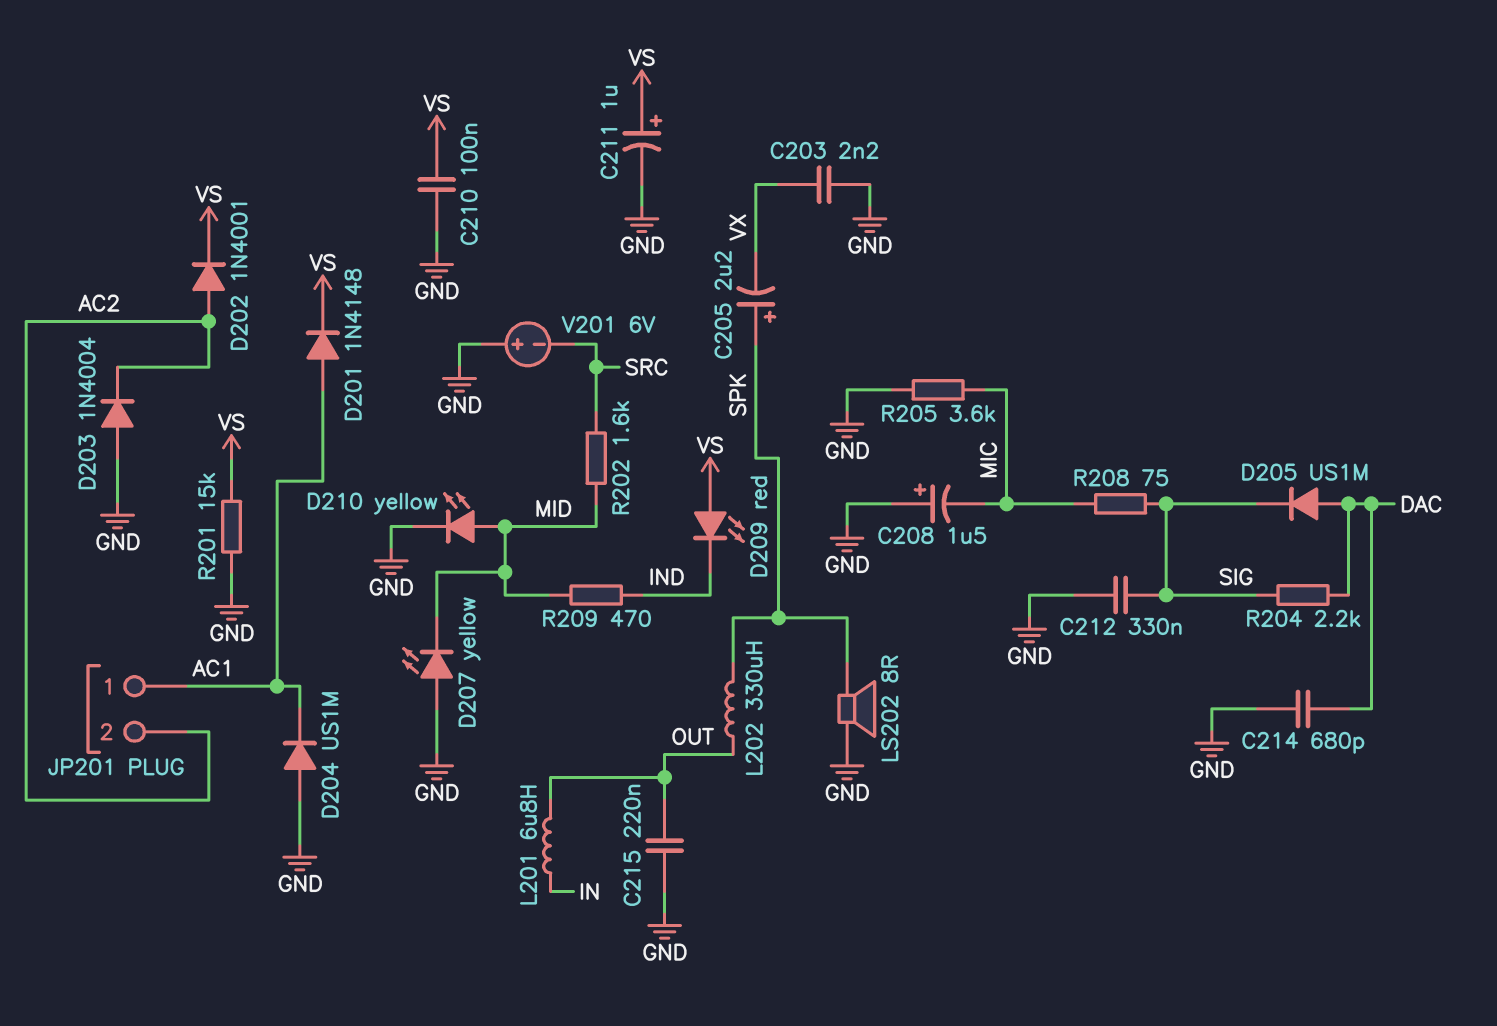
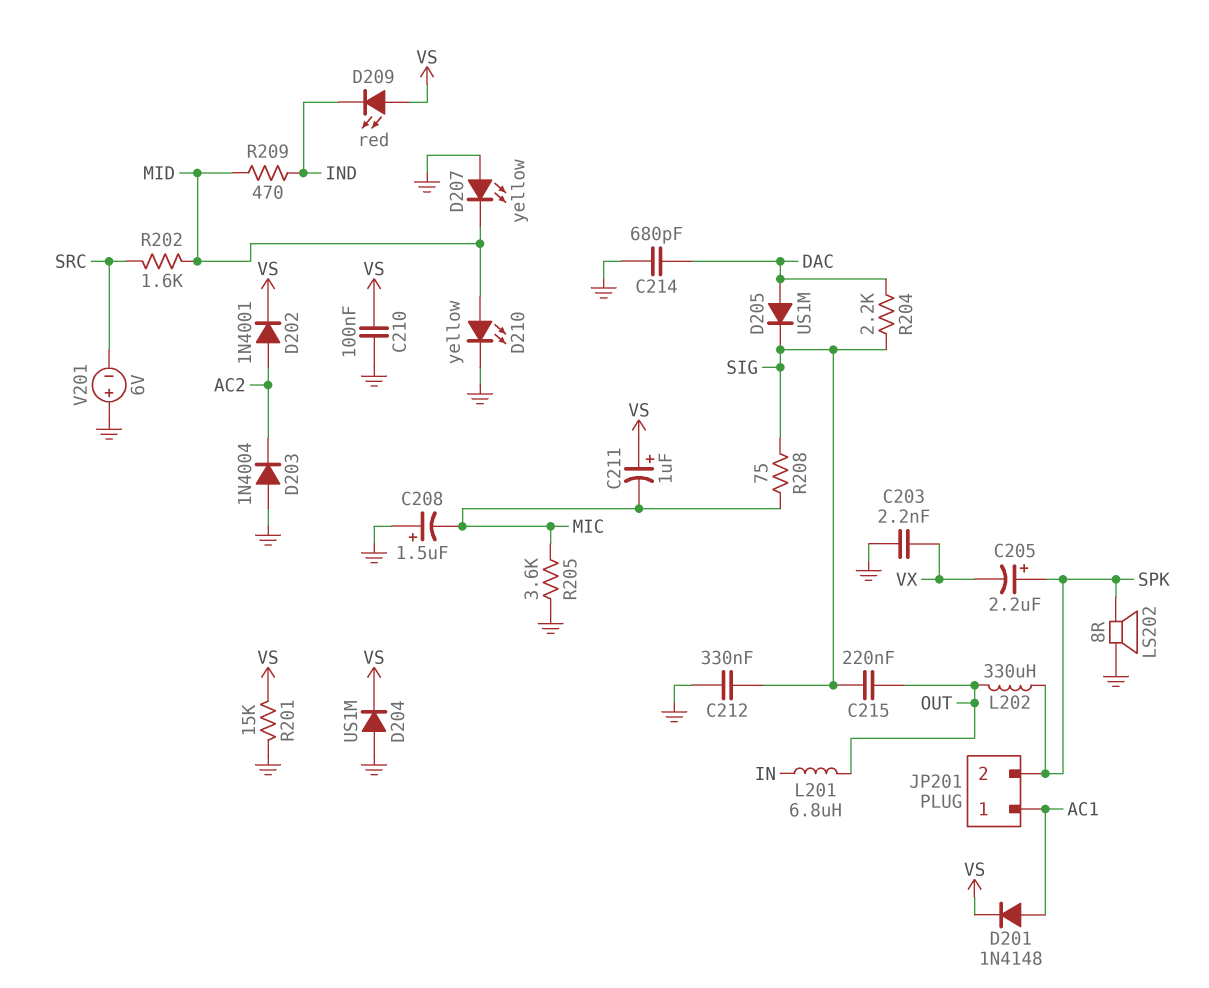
C211: 1uF (plus VS, minus GND) -> 1uF (plus VS, minus MIC)
C215: 220nF (GND, OUT) -> 220nF (OUT, SIG)
D204: diode US1M (A GND, K AC1) -> diode US1M (A GND, K VS)
JP201 pin 2: AC2 -> SPK

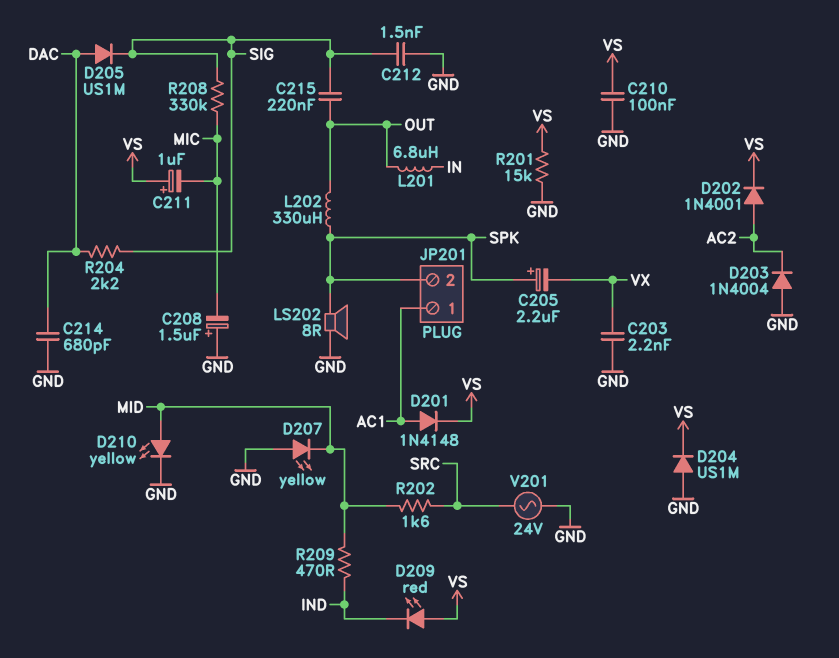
C212: 330nF (GND, SIG) -> 1.5nF (GND, SIG)
R205: 3.6k (GND, MIC) -> none
R208: 75 (MIC, SIG) -> 330k (MIC, SIG)
V201: 6V (plus GND, minus SRC) -> AC 24V (GND, SRC)

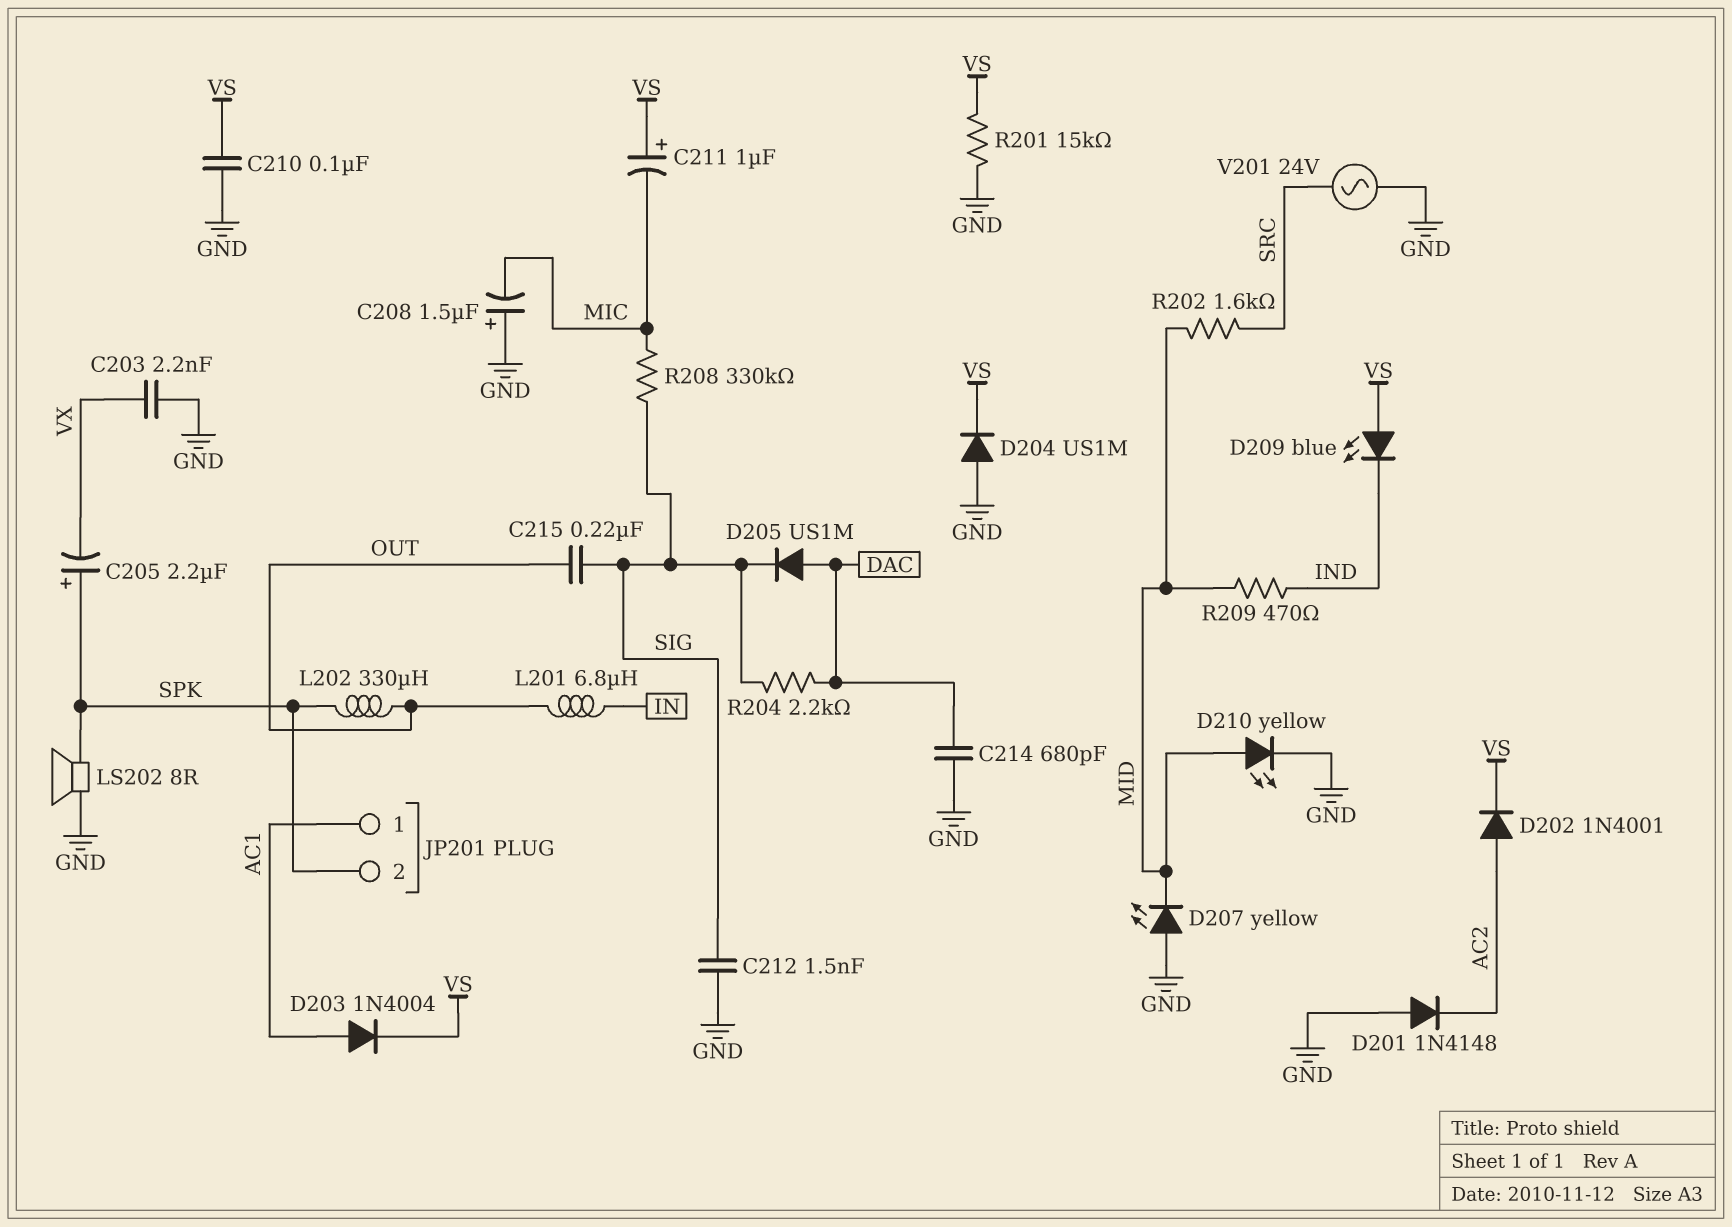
D201: diode 1N4148 (A AC1, K VS) -> diode 1N4148 (A GND, K AC2)
D203: diode 1N4004 (A GND, K AC2) -> diode 1N4004 (A AC1, K VS)
D209: LED red (A VS, K IND) -> LED blue (A VS, K IND)

